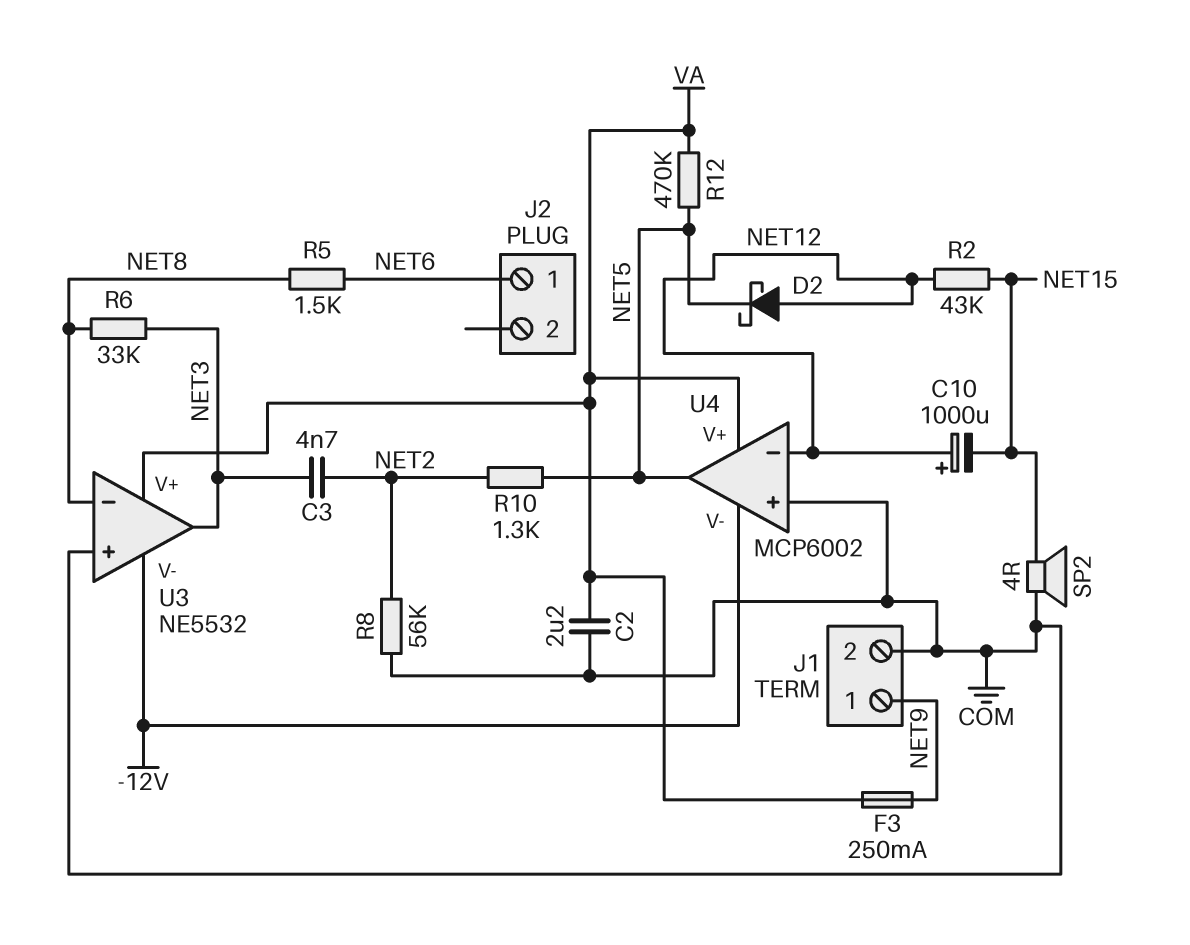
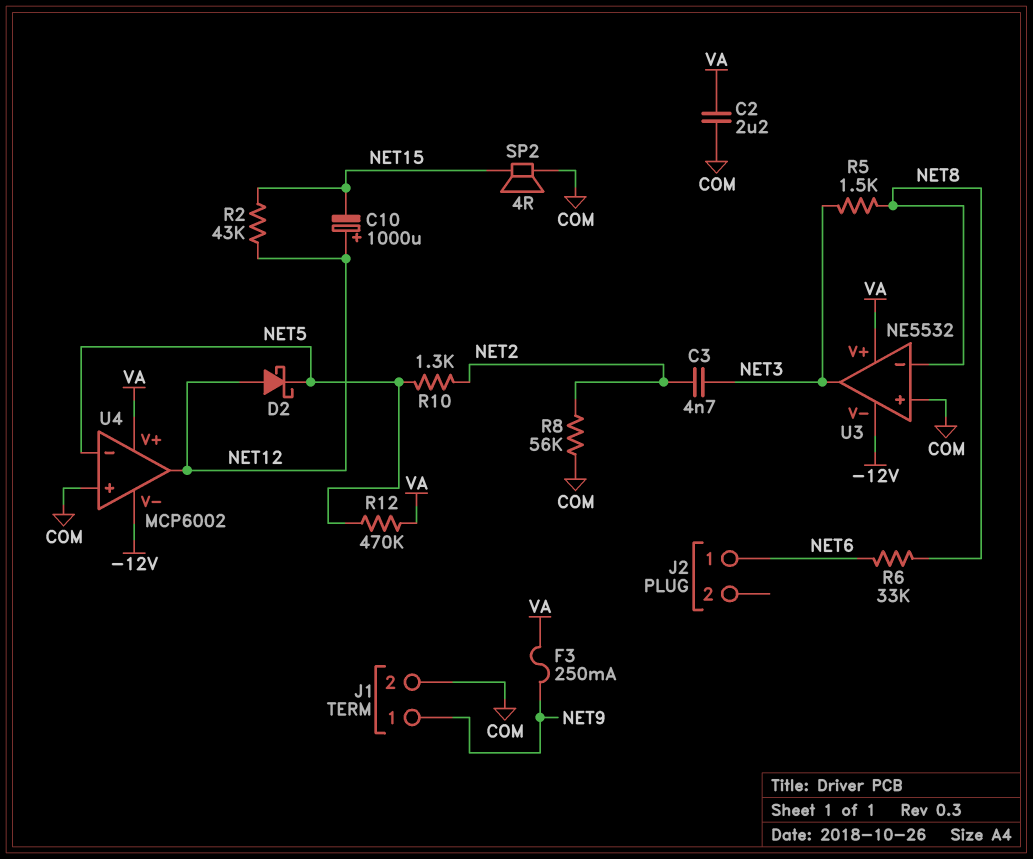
R5: 1.5k (NET6, NET8) -> 1.5k (NET3, NET8)
R6: 33k (NET3, NET8) -> 33k (NET6, NET8)
U4 pin in-: NET12 -> NET5
U4 pin out: NET5 -> NET12

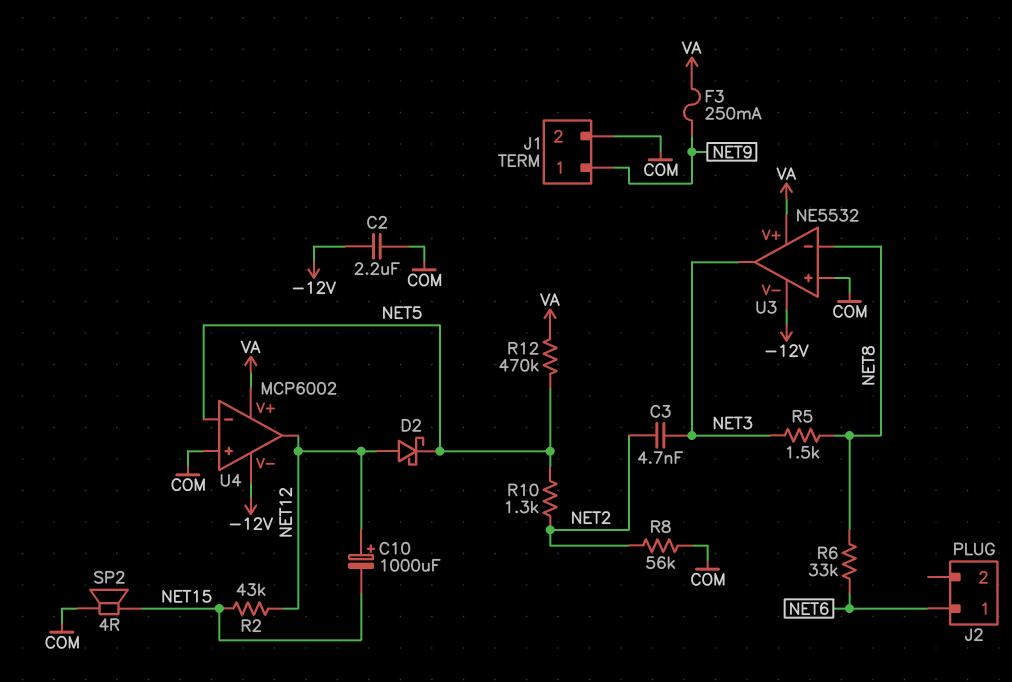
C2: 2.2uF (COM, VA) -> 2.2uF (-12V, COM)

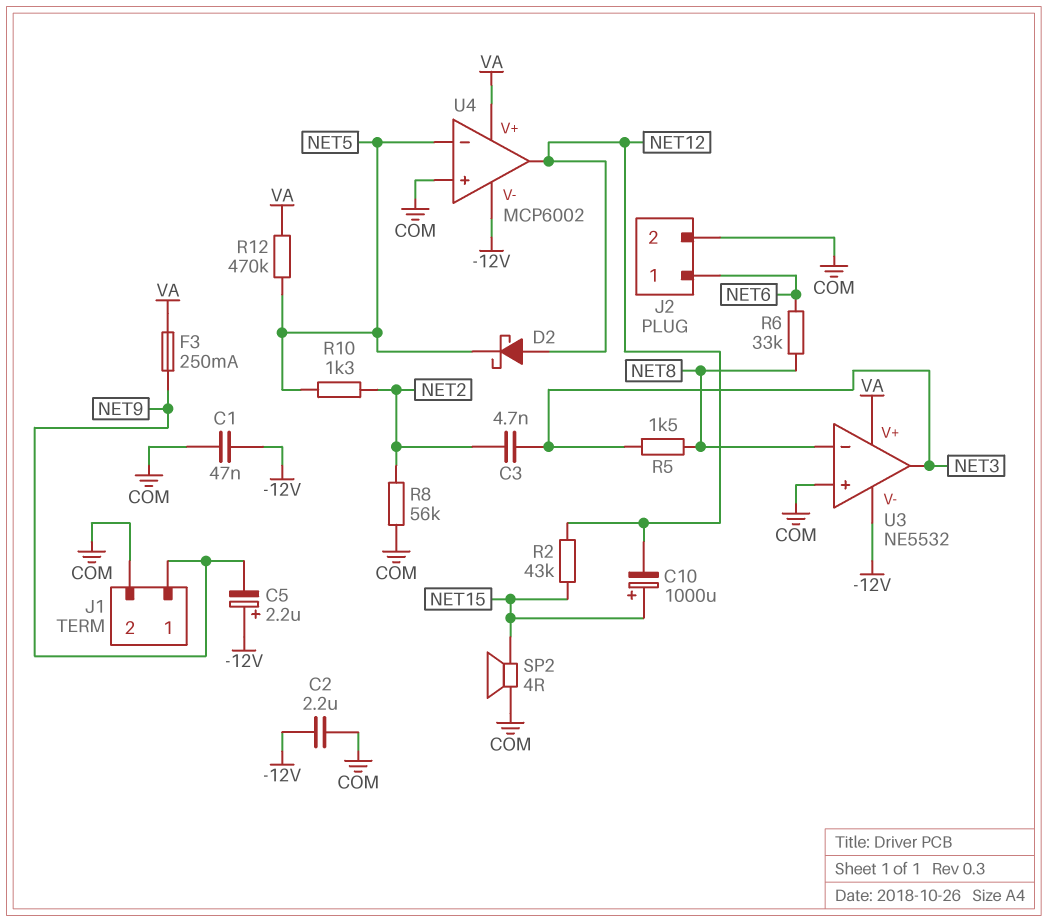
C1: none -> 47nF (-12V, COM)
C5: none -> 2.2uF (plus -12V, minus NET9)
C10: 1000uF (plus NET12, minus NET15) -> 1000uF (plus NET15, minus NET12)
J2 pin 2: none -> COM

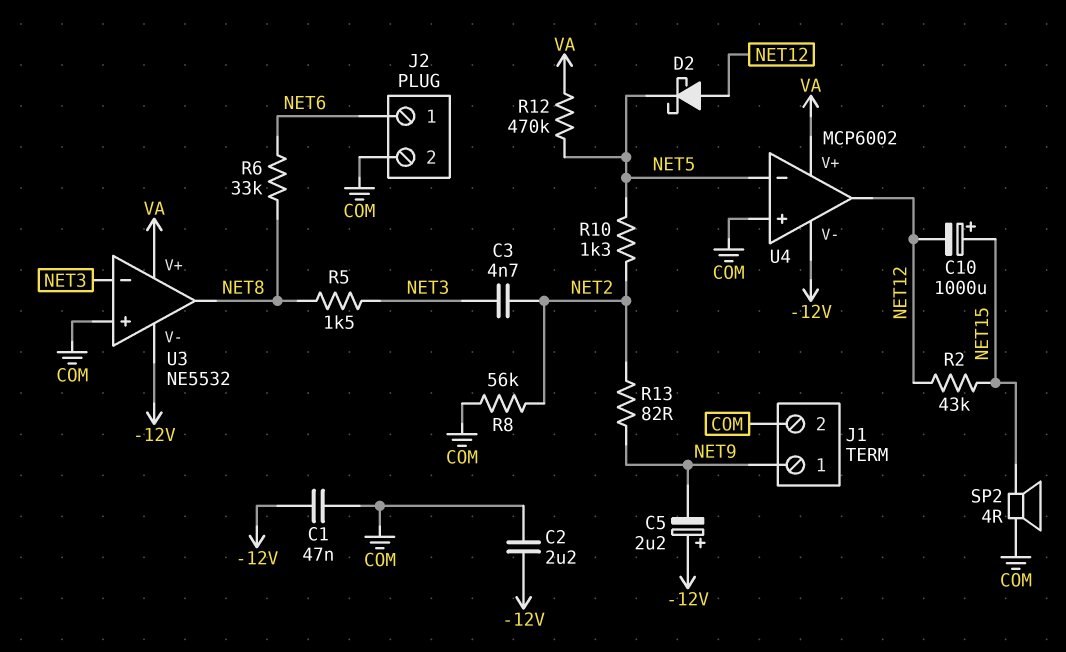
F3: 250mA (NET9, VA) -> none
R13: none -> 82 (NET2, NET9)
U3 pin in-: NET8 -> NET3
U3 pin out: NET3 -> NET8

